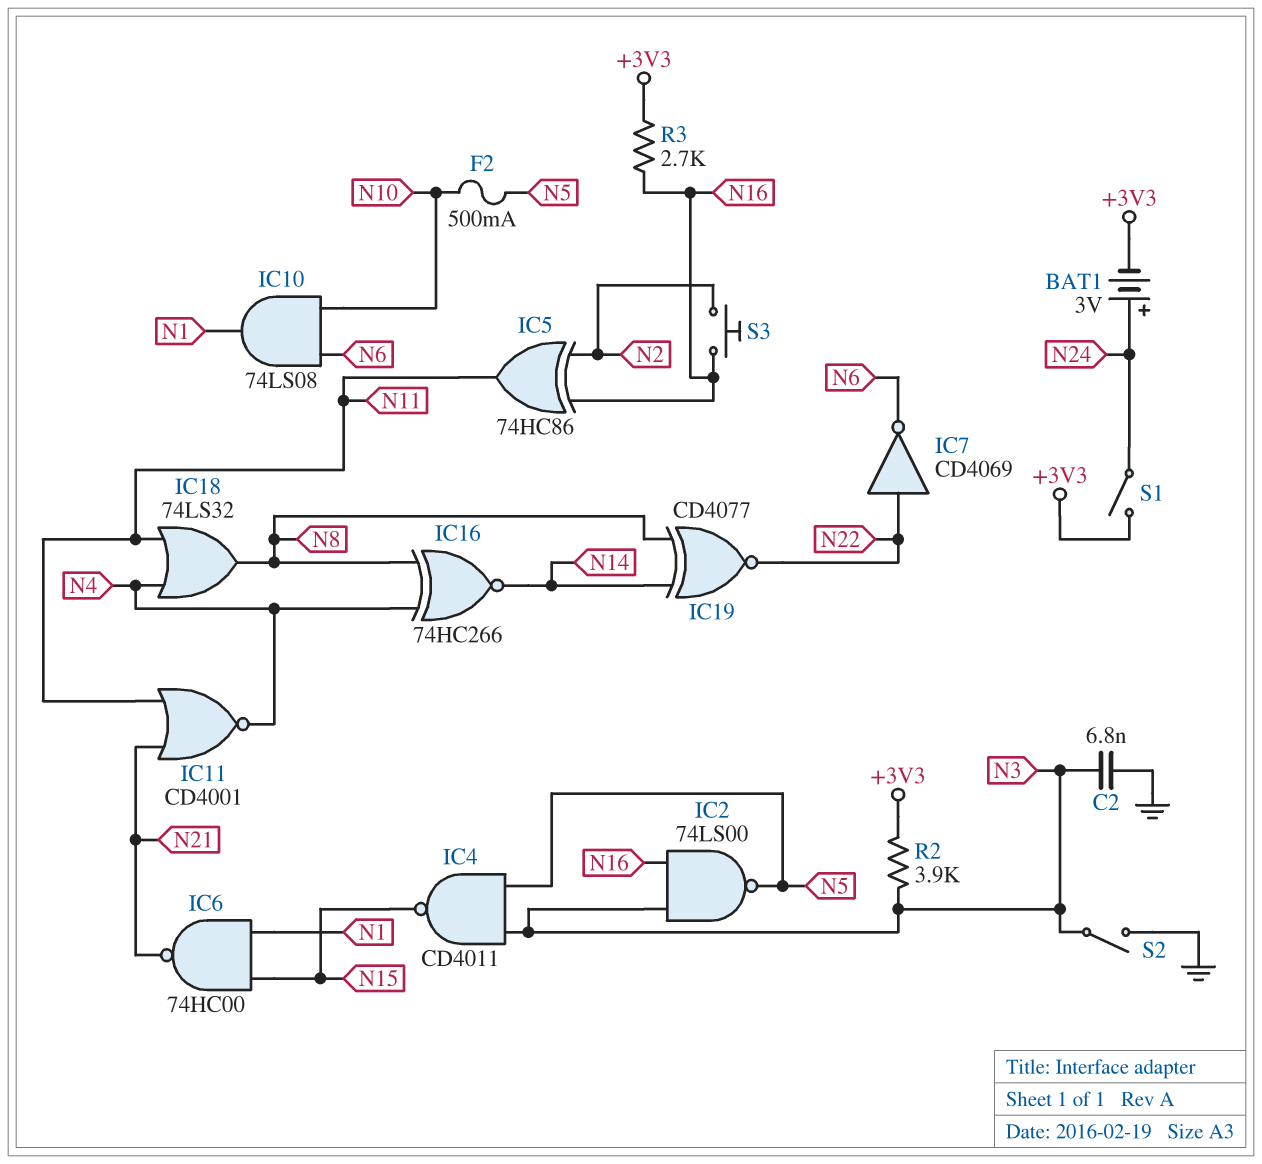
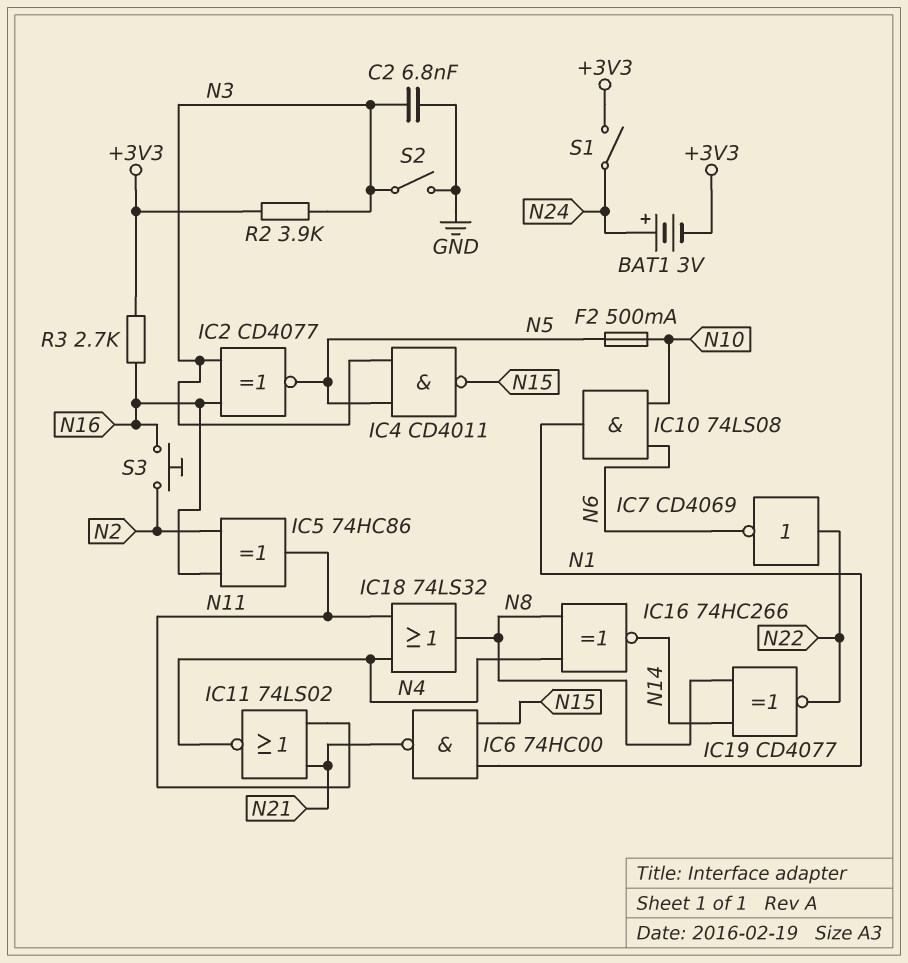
IC2: NAND 74LS00 (in N3, in N16, out N5) -> XNOR CD4077 (in N3, in N16, out N5)
IC11: NOR CD4001 (in N11, in N21, out N4) -> NOR 74LS02 (in N11, in N21, out N4)

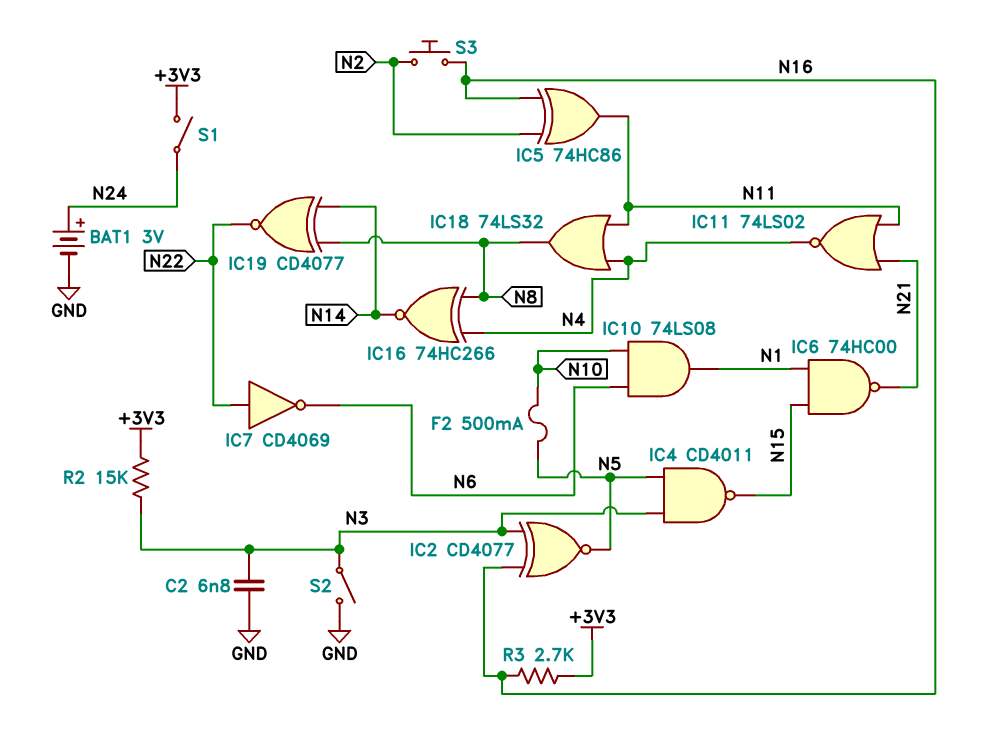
BAT1: 3V (plus N24, minus +3V3) -> 3V (plus N24, minus GND)
R2: 3.9k (+3V3, N3) -> 15k (+3V3, N3)

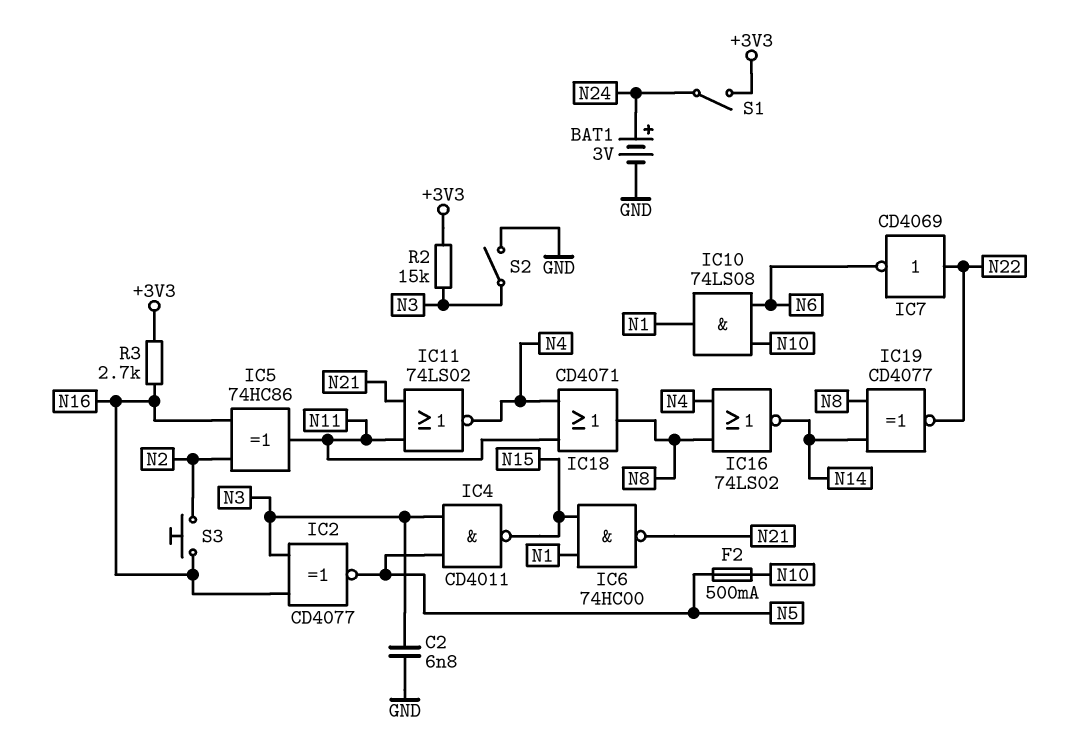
IC16: XNOR 74HC266 (in N4, in N8, out N14) -> NOR 74LS02 (in N4, in N8, out N14)
IC18: OR 74LS32 (in N4, in N11, out N8) -> OR CD4071 (in N4, in N11, out N8)

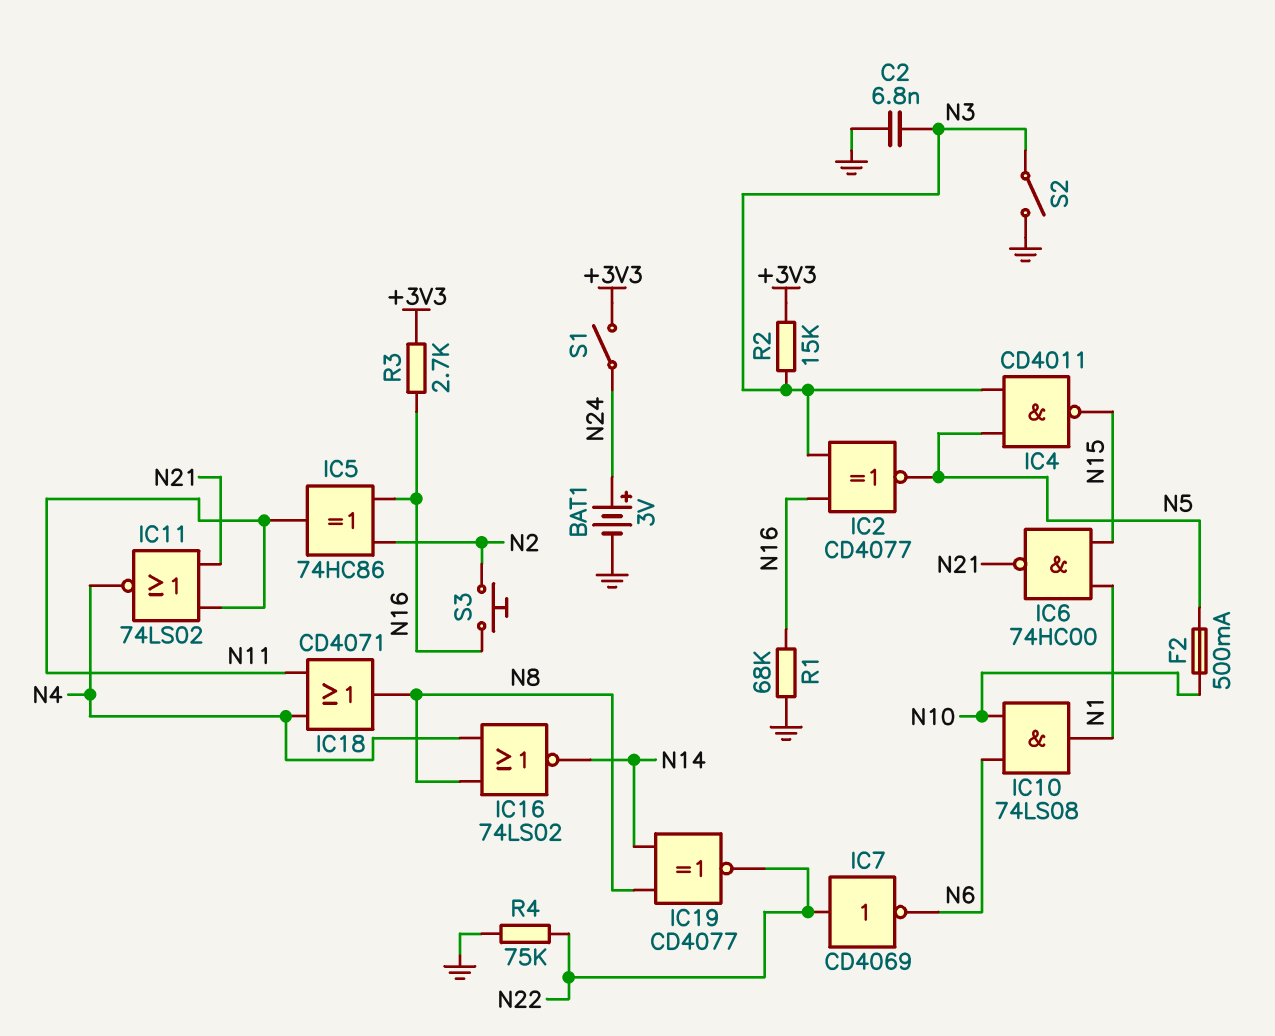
R1: none -> 68k (GND, N16)
R4: none -> 75k (GND, N22)

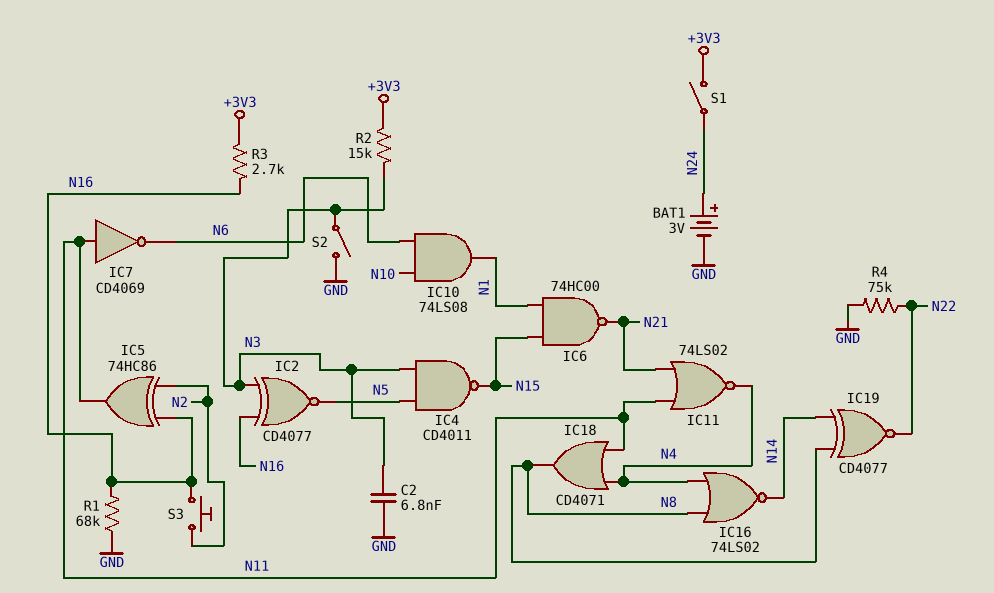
F2: 500mA (N5, N10) -> none
IC7: NOT CD4069 (in N22, out N6) -> NOT CD4069 (in N11, out N6)

